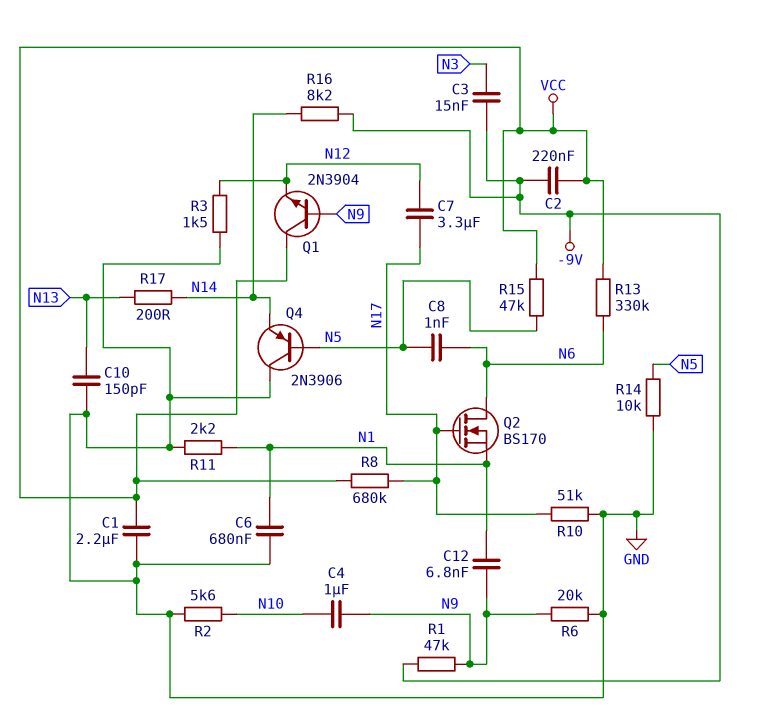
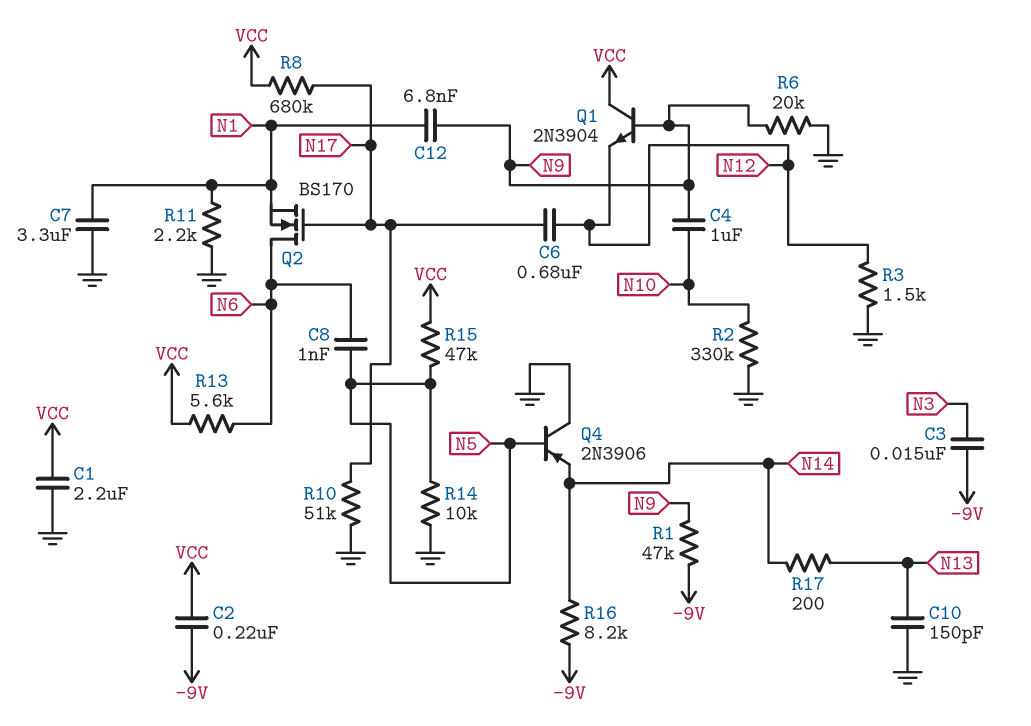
C6: 680nF (GND, N1) -> 680nF (N12, N17)
C7: 3.3uF (N12, N17) -> 3.3uF (GND, N1)
R2: 5.6k (GND, N10) -> 330k (GND, N10)
R13: 330k (N6, VCC) -> 5.6k (N6, VCC)

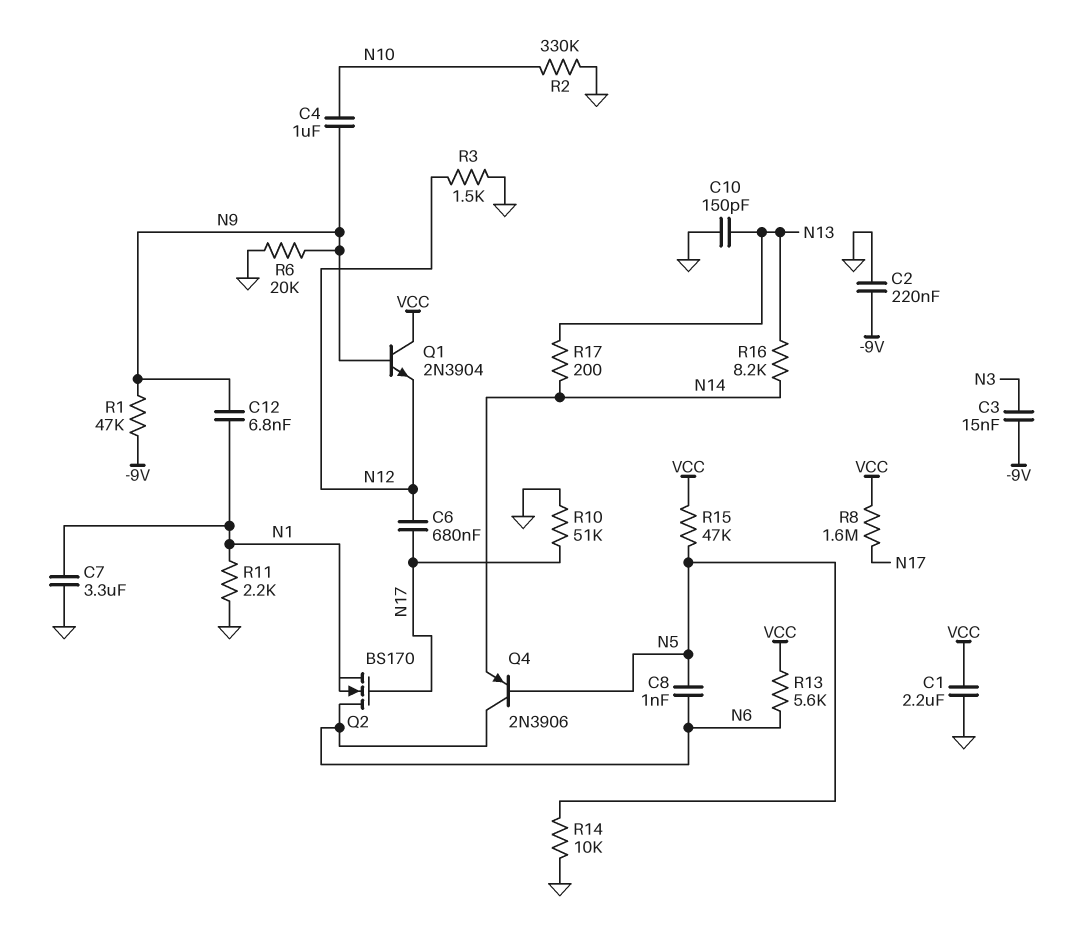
C2: 220nF (-9V, VCC) -> 220nF (-9V, GND)
Q4: PNP 2N3906 (B N5, C GND, E N14) -> PNP 2N3906 (B N5, C N6, E N14)
R8: 680k (N17, VCC) -> 1.6M (N17, VCC)
R16: 8.2k (-9V, N14) -> 8.2k (N13, N14)

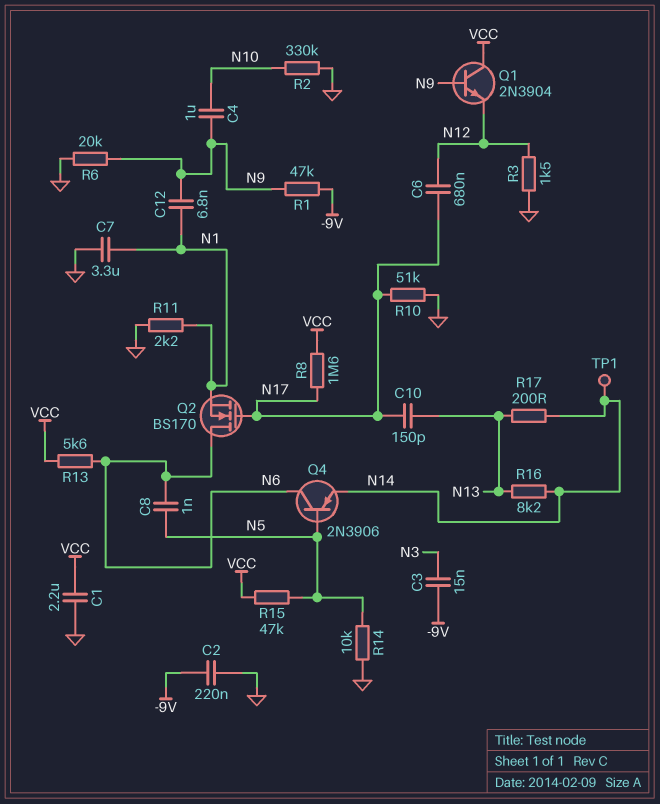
C10: 150pF (GND, N13) -> 150pF (N13, N17)
TP1: none -> test point (N14)

